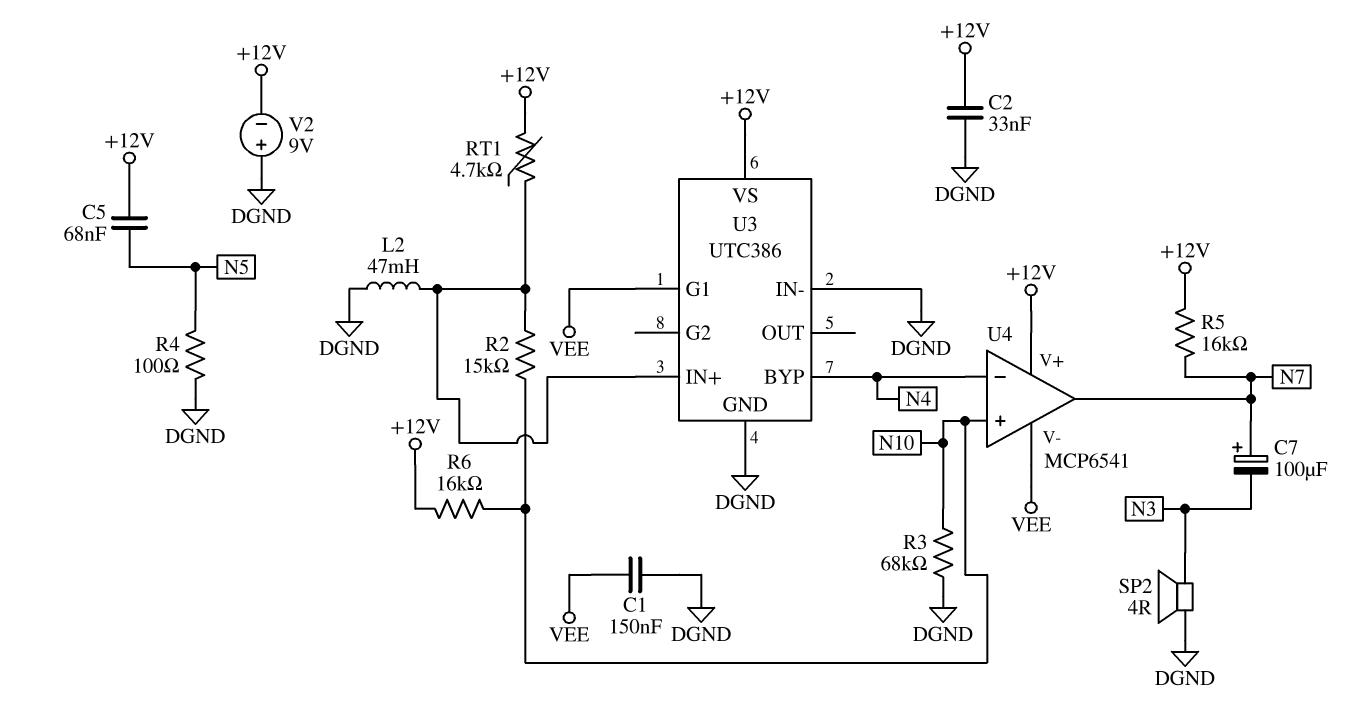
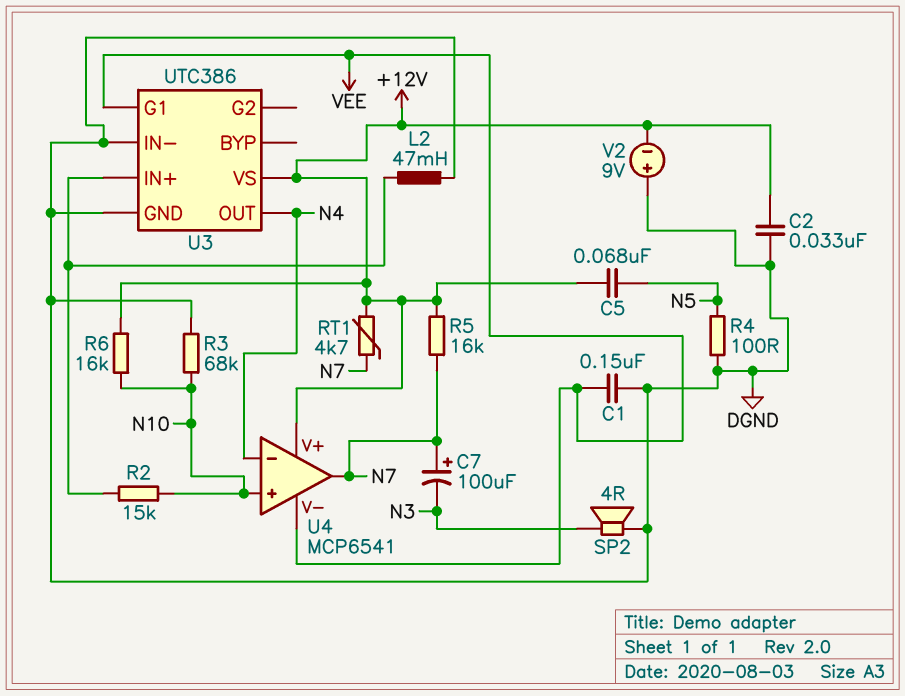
RT1: 4.7k (+12V, U3/IN+) -> 4.7k (+12V, N7)
U3 pin BYP: N4 -> none
U3 pin OUT: none -> N4

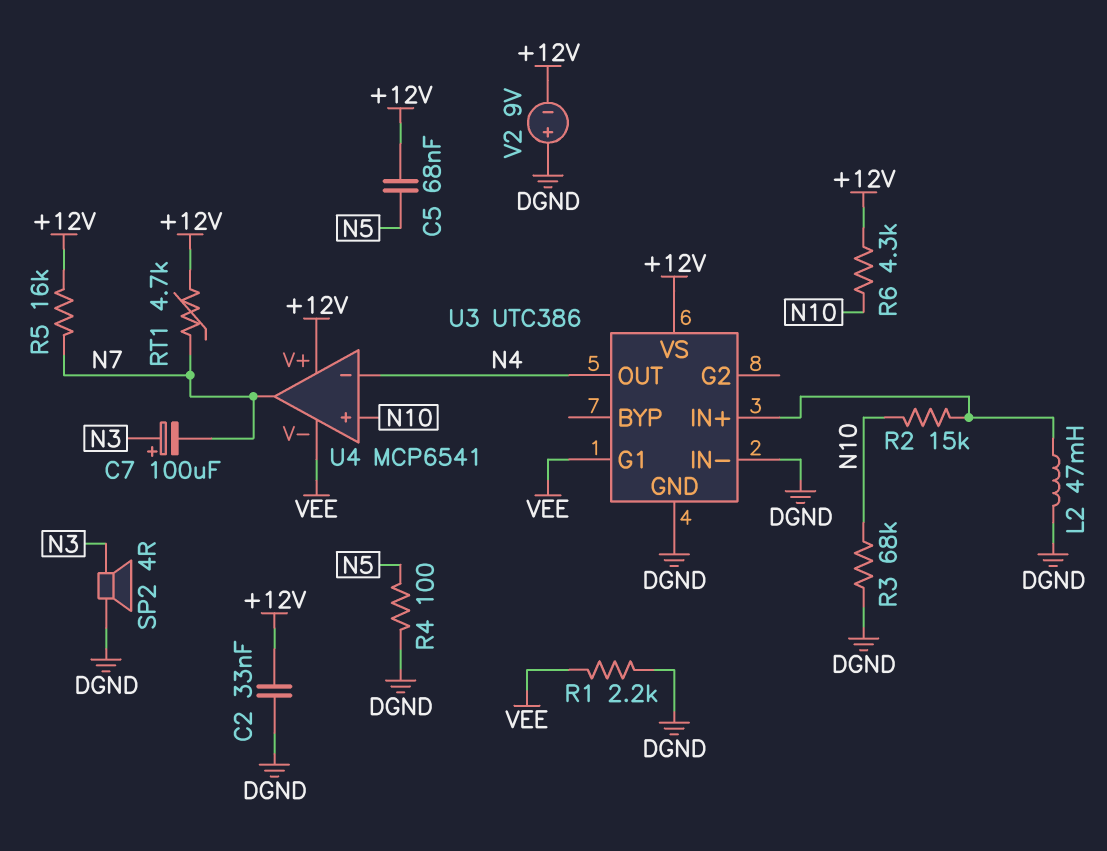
C1: 150nF (DGND, VEE) -> none
C7: 100uF (plus N7, minus N3) -> 100uF (plus N3, minus N7)
R1: none -> 2.2k (DGND, VEE)
R6: 16k (+12V, N10) -> 4.3k (+12V, N10)

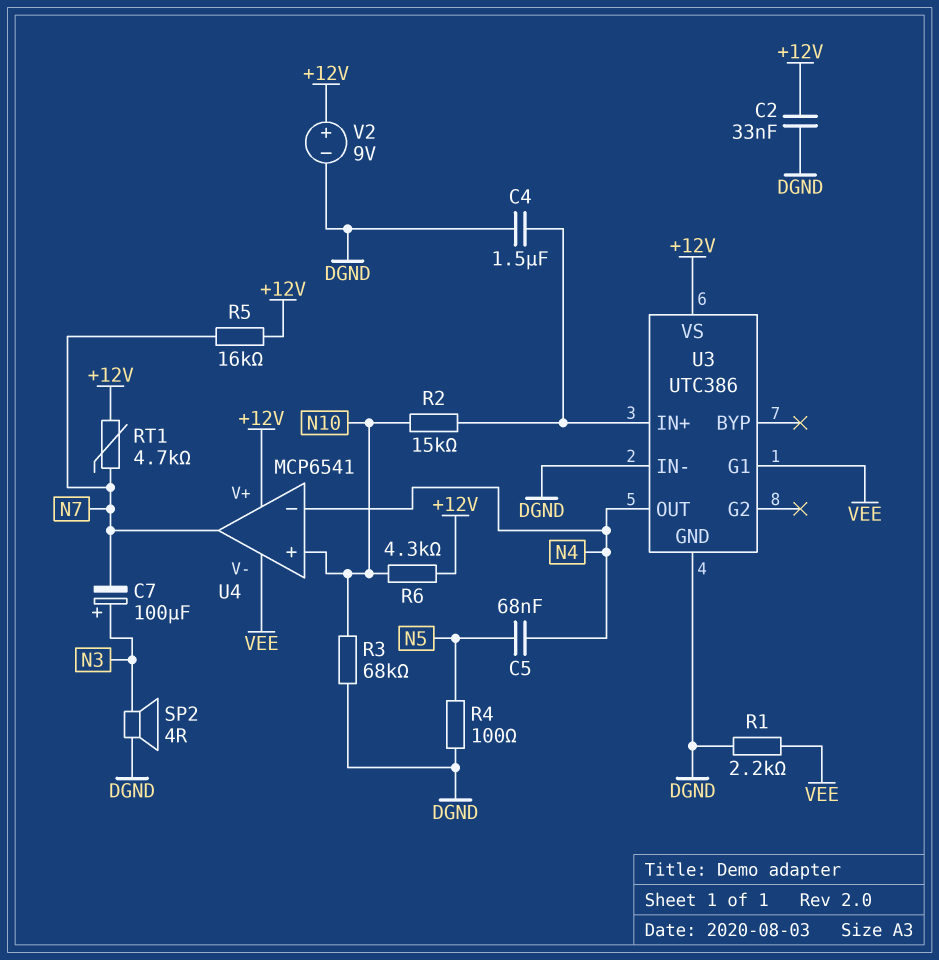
C4: none -> 1.5uF (DGND, U3/IN+)
C5: 68nF (+12V, N5) -> 68nF (N4, N5)
L2: 47mH (DGND, U3/IN+) -> none
V2: 9V (plus DGND, minus +12V) -> 9V (plus +12V, minus DGND)

